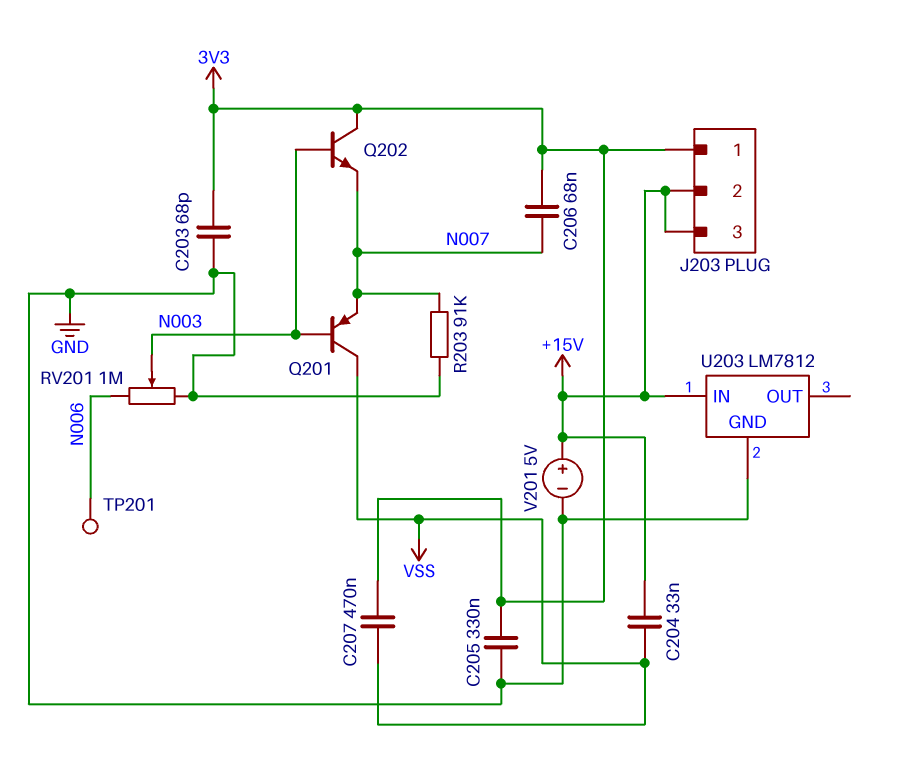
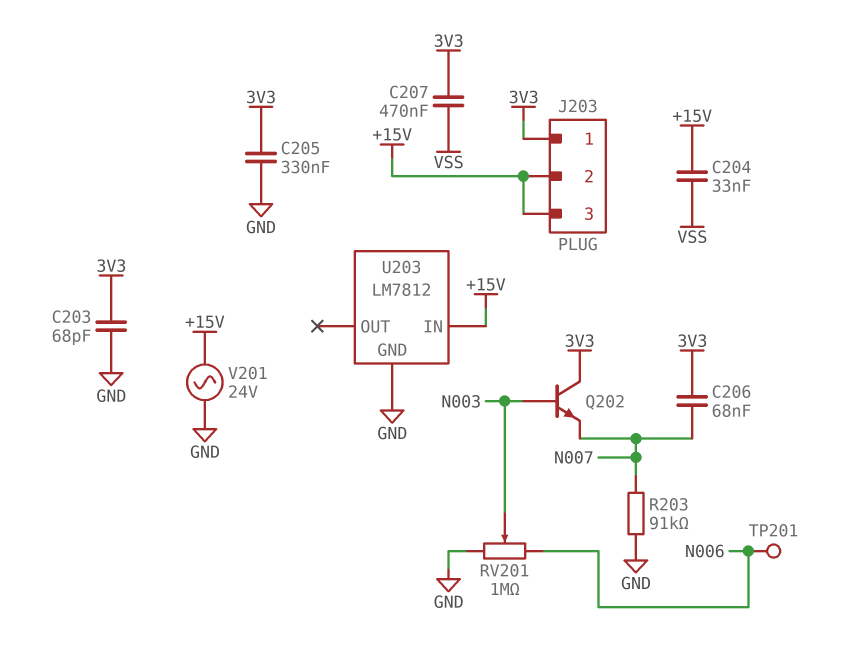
Q201: PNP (B N003, C VSS, E N007) -> none
V201: 5V (plus +15V, minus GND) -> AC 24V (+15V, GND)

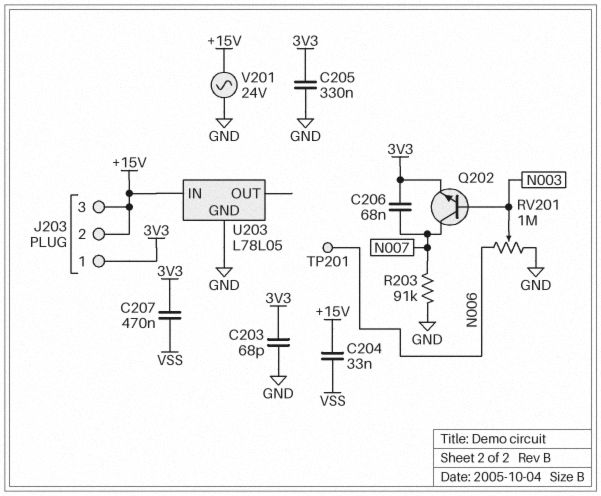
Q202: NPN (B N003, C 3V3, E N007) -> NPN (B N003, C N007, E 3V3)
U203: LM7812 -> L78L05

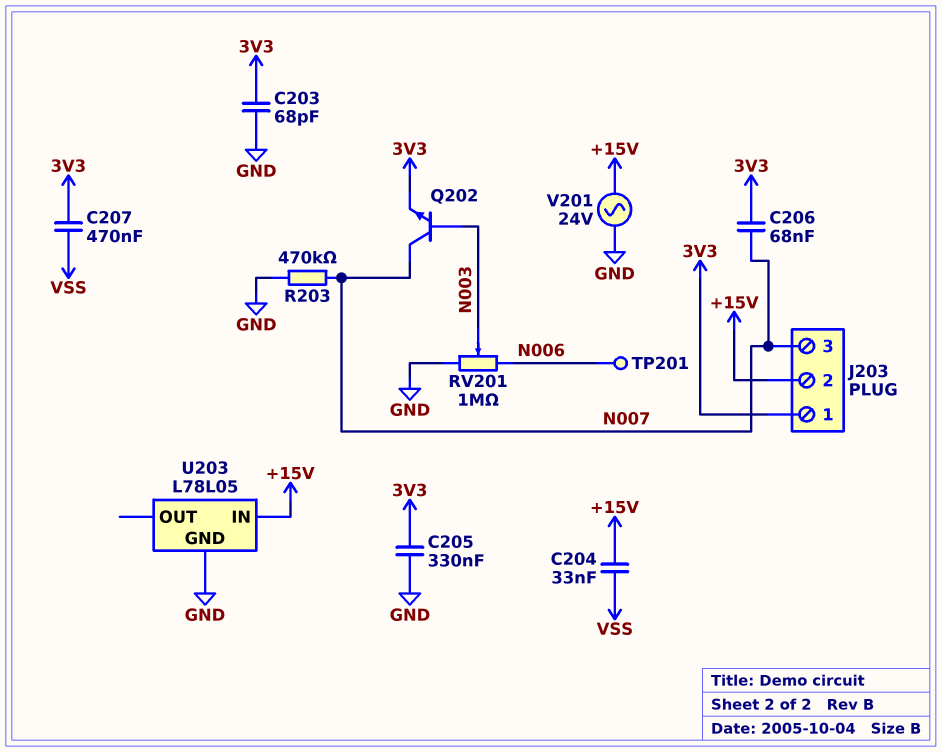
J203 pin 3: +15V -> N007
R203: 91k (GND, N007) -> 470k (GND, N007)

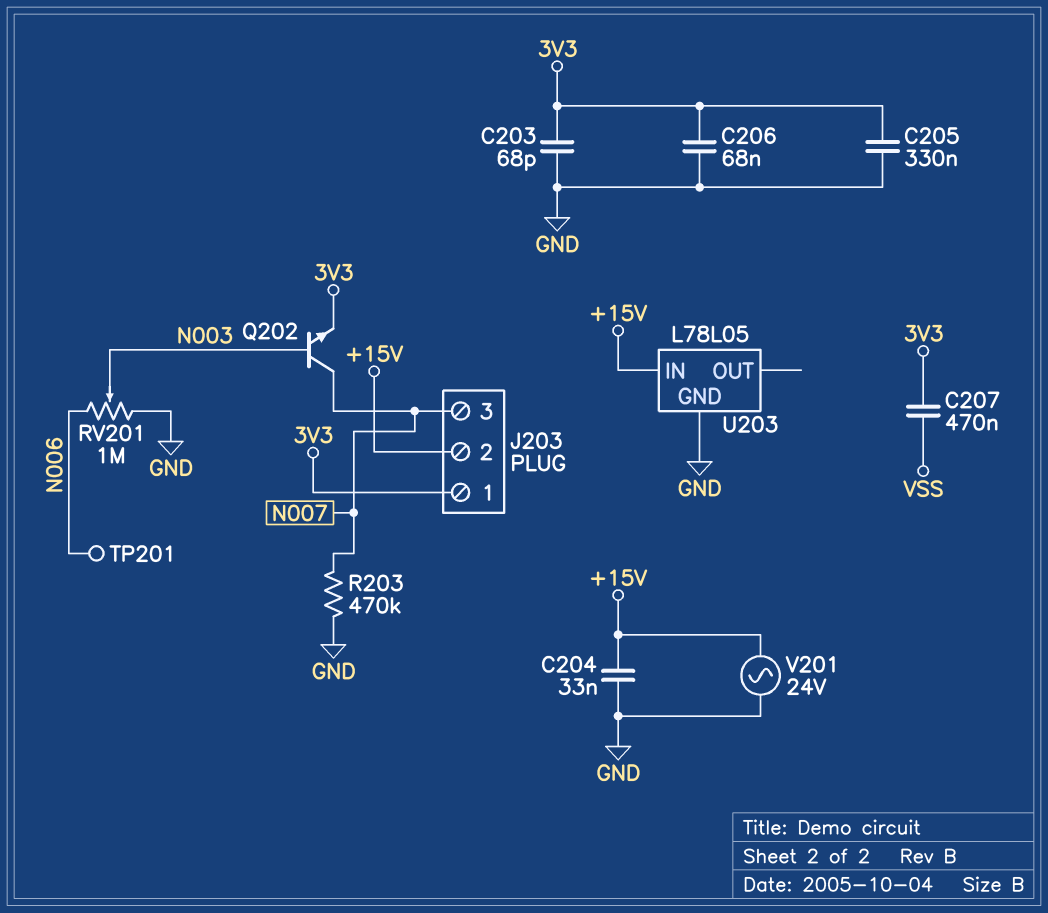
C204: 33nF (+15V, VSS) -> 33nF (+15V, GND)
C206: 68nF (3V3, N007) -> 68nF (3V3, GND)

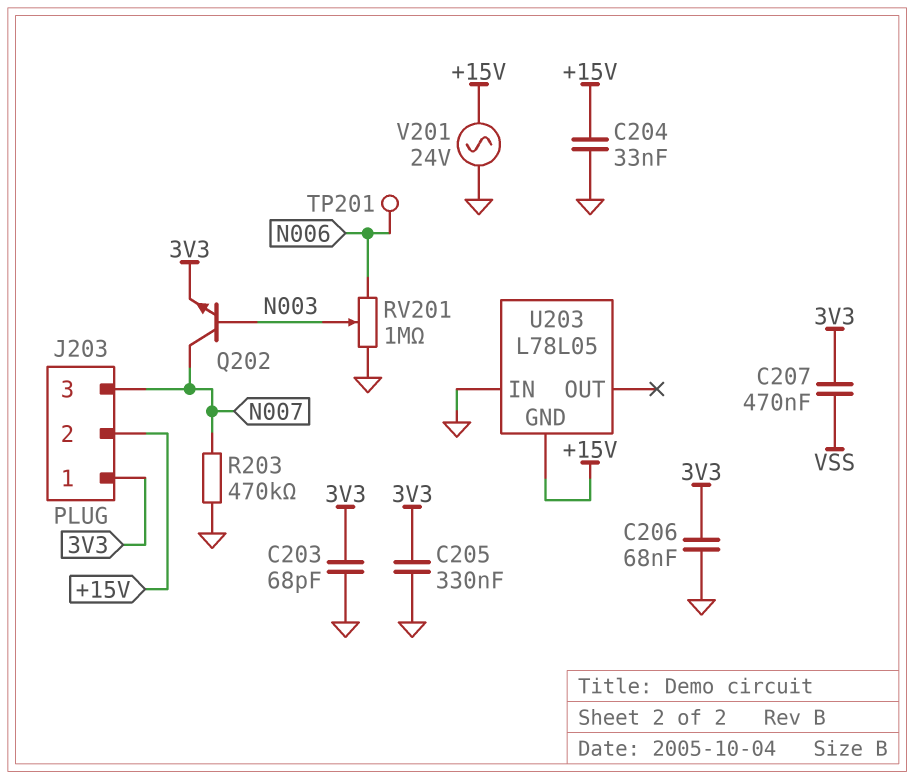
U203 pin GND: GND -> +15V
U203 pin IN: +15V -> GND

